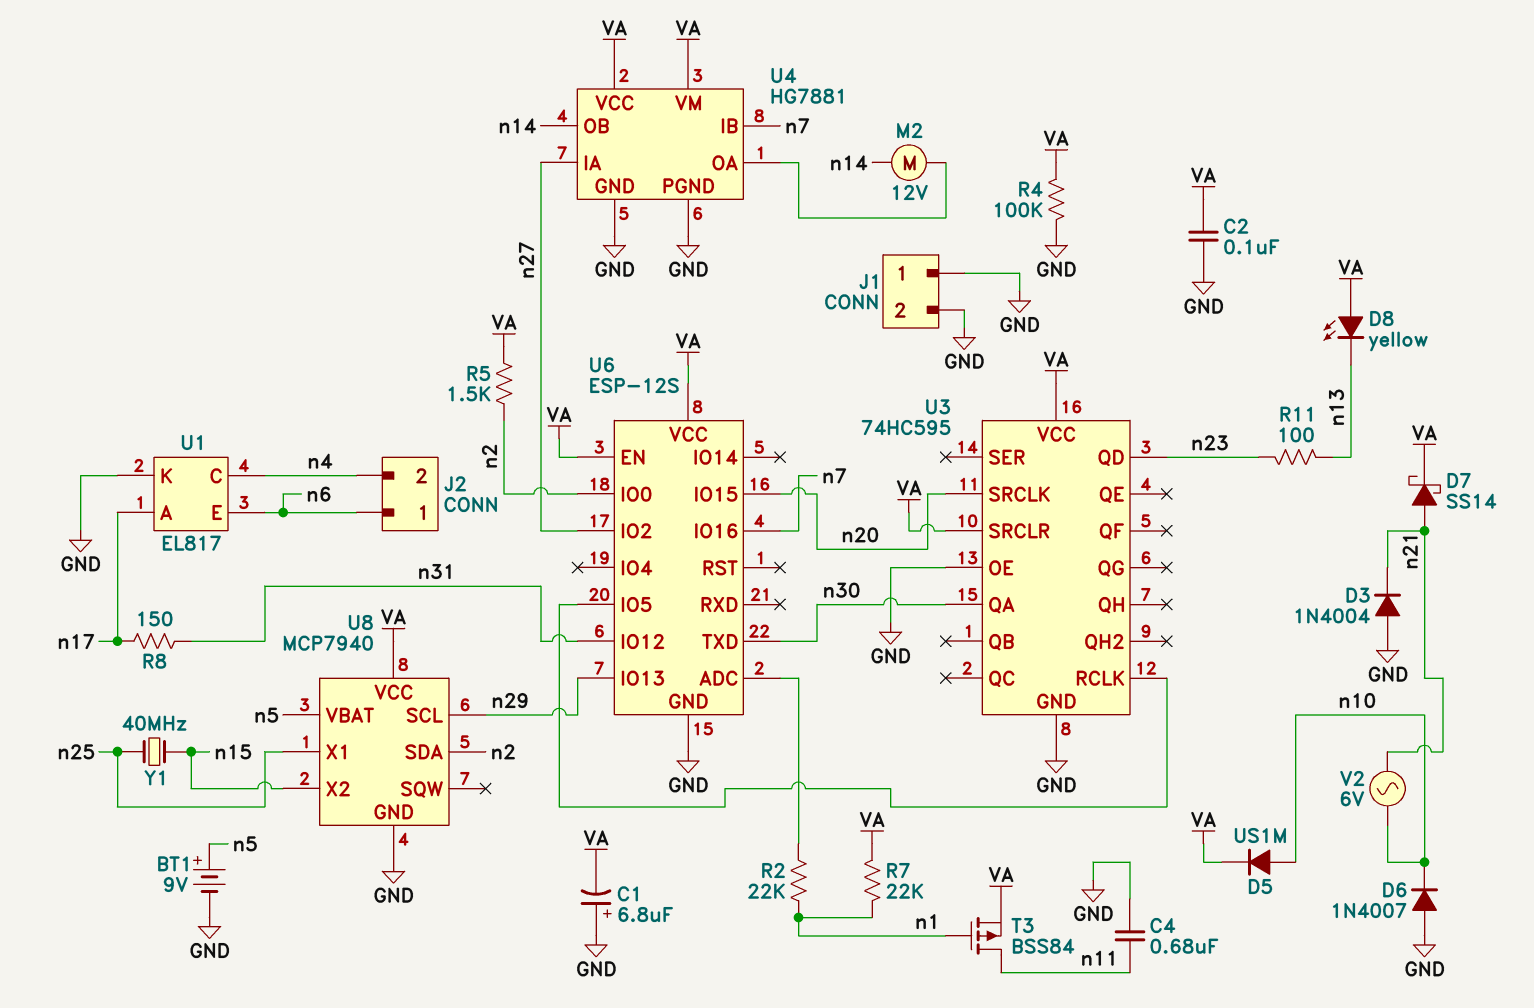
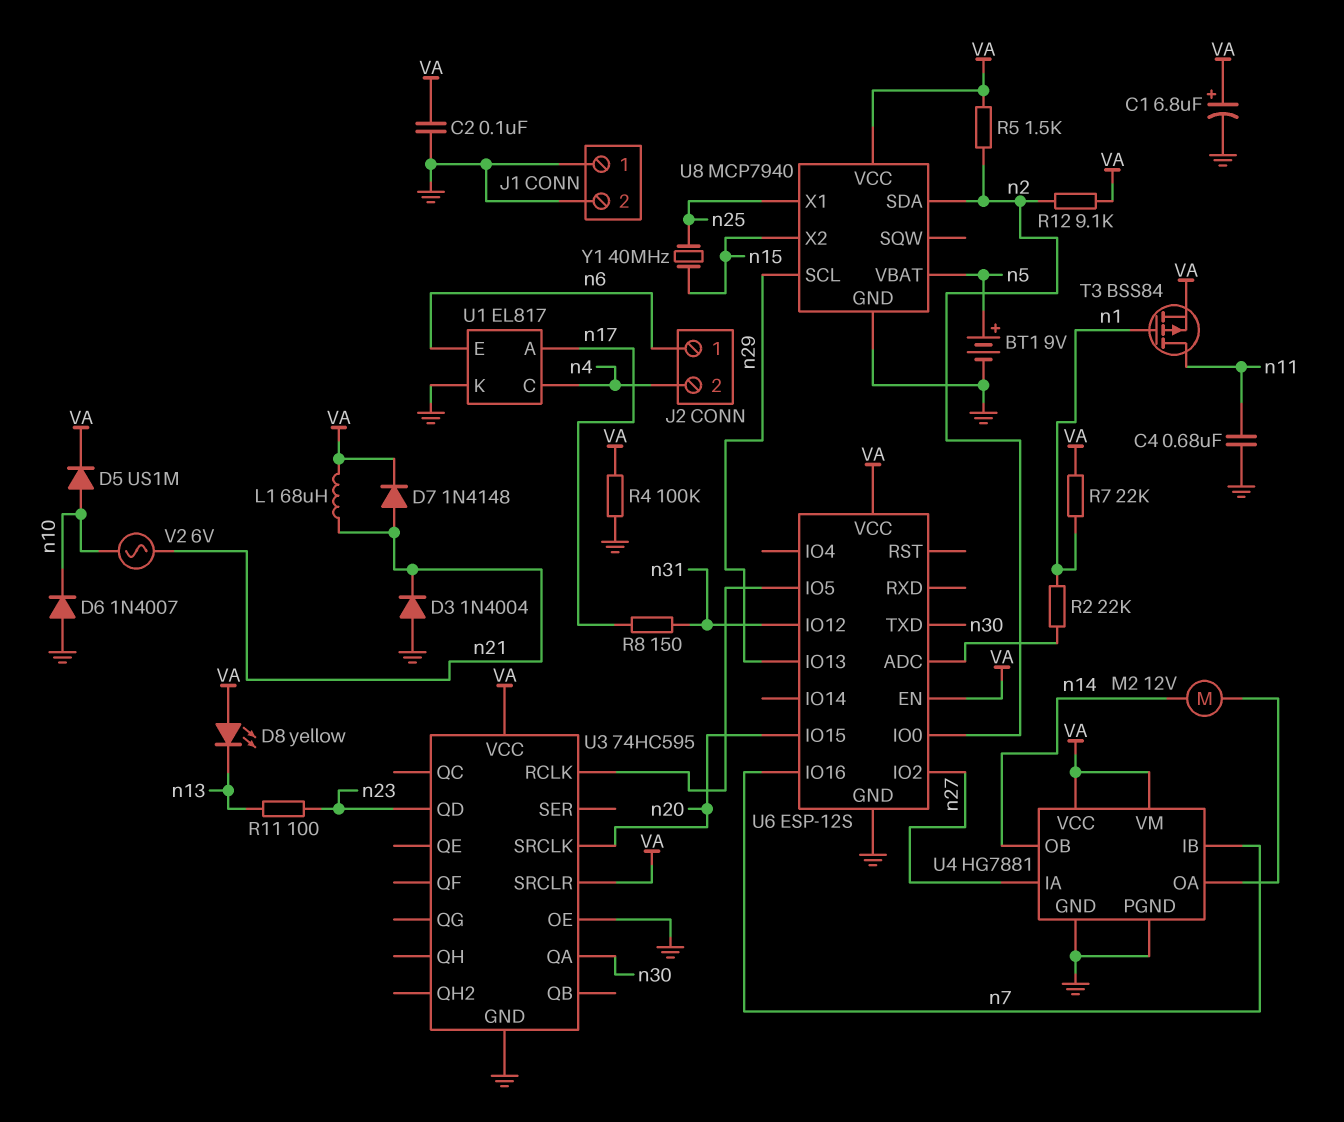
C1: 6.8uF (plus GND, minus VA) -> 6.8uF (plus VA, minus GND)
D7: schottky SS14 (A n21, K VA) -> diode 1N4148 (A n21, K VA)
L1: none -> 68uH (VA, n21)
R12: none -> 9.1k (VA, n2)

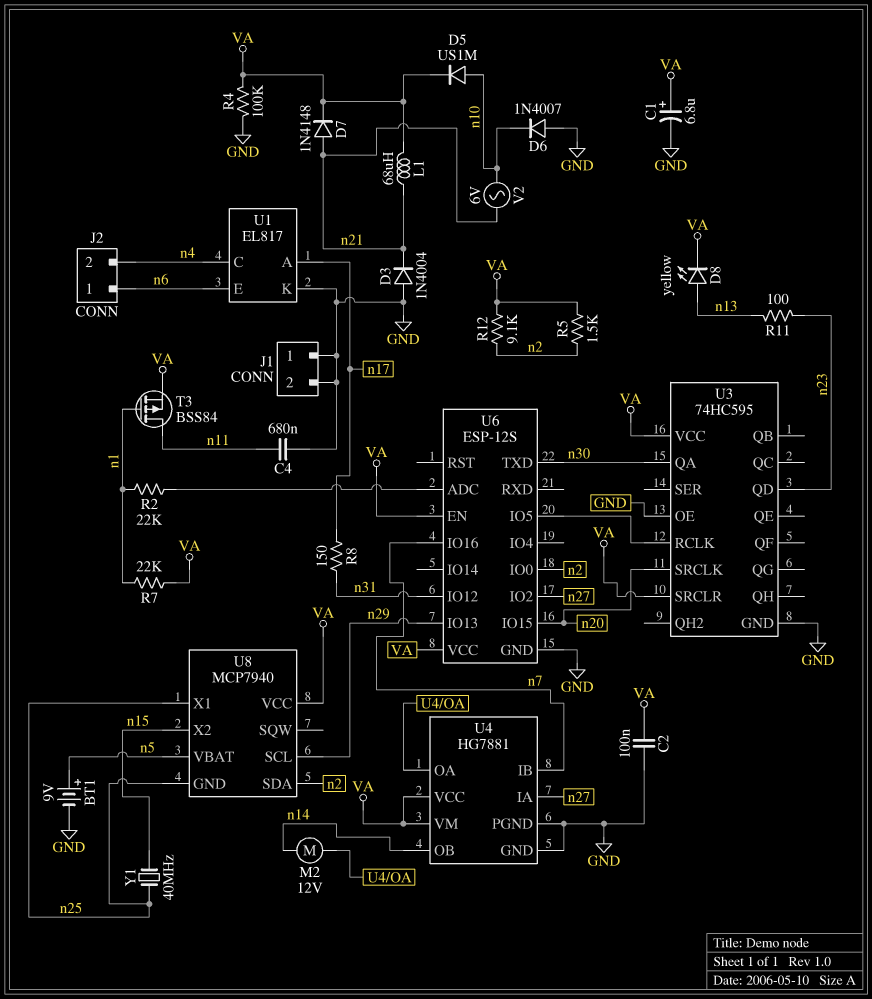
D8: LED yellow (A VA, K n13) -> LED yellow (A n13, K VA)
U8 pin GND: GND -> n25

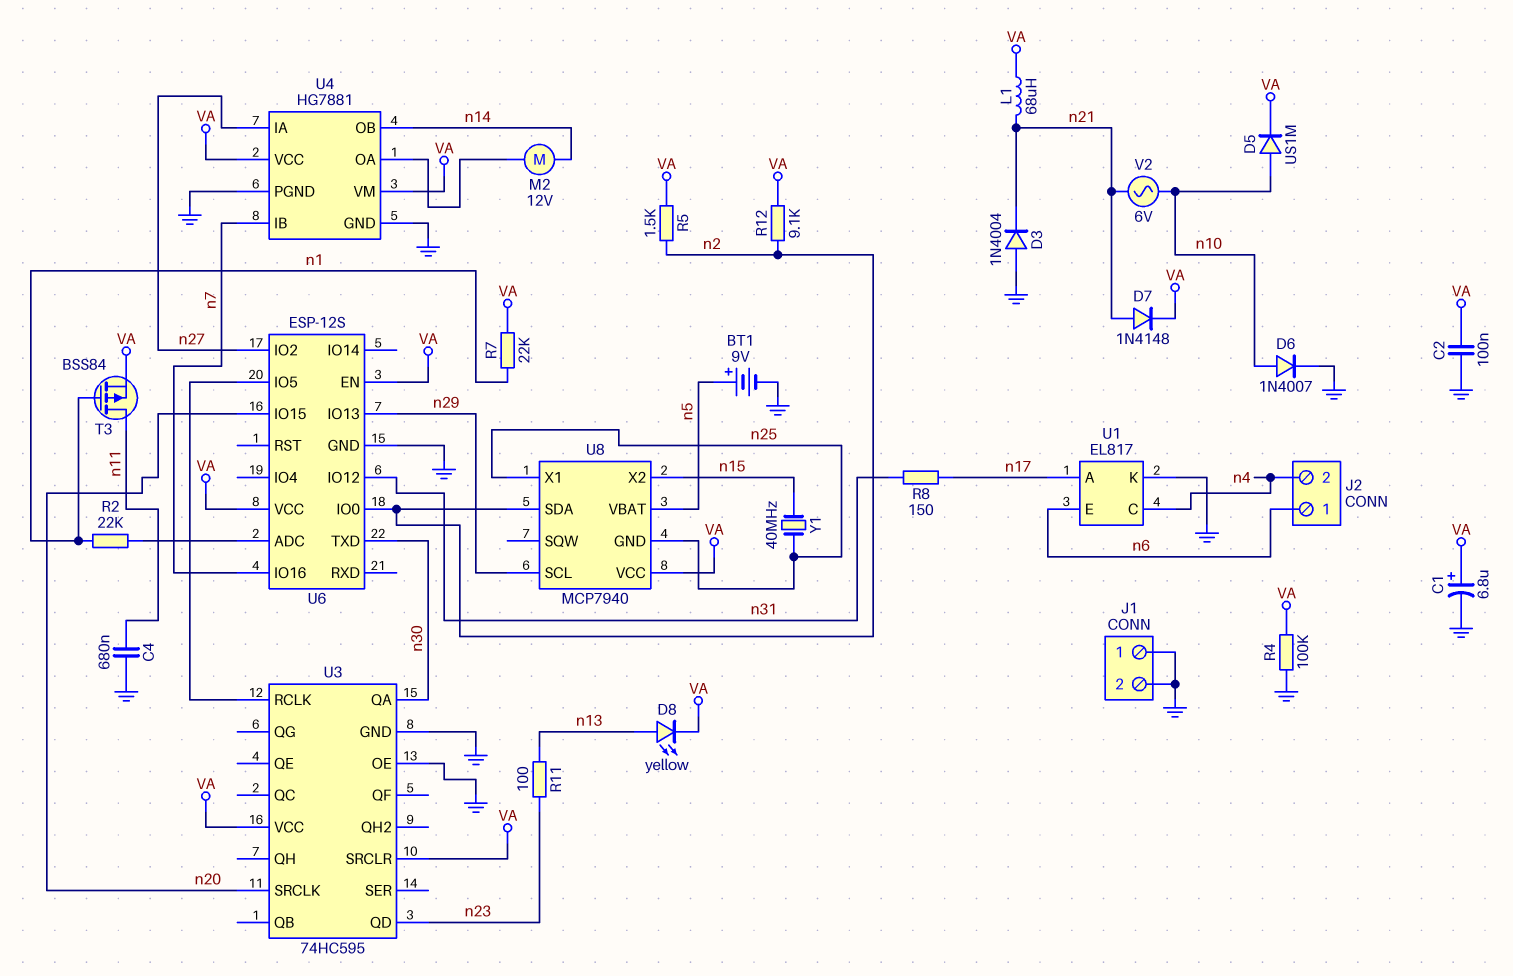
D6: diode 1N4007 (A GND, K n10) -> diode 1N4007 (A n10, K GND)

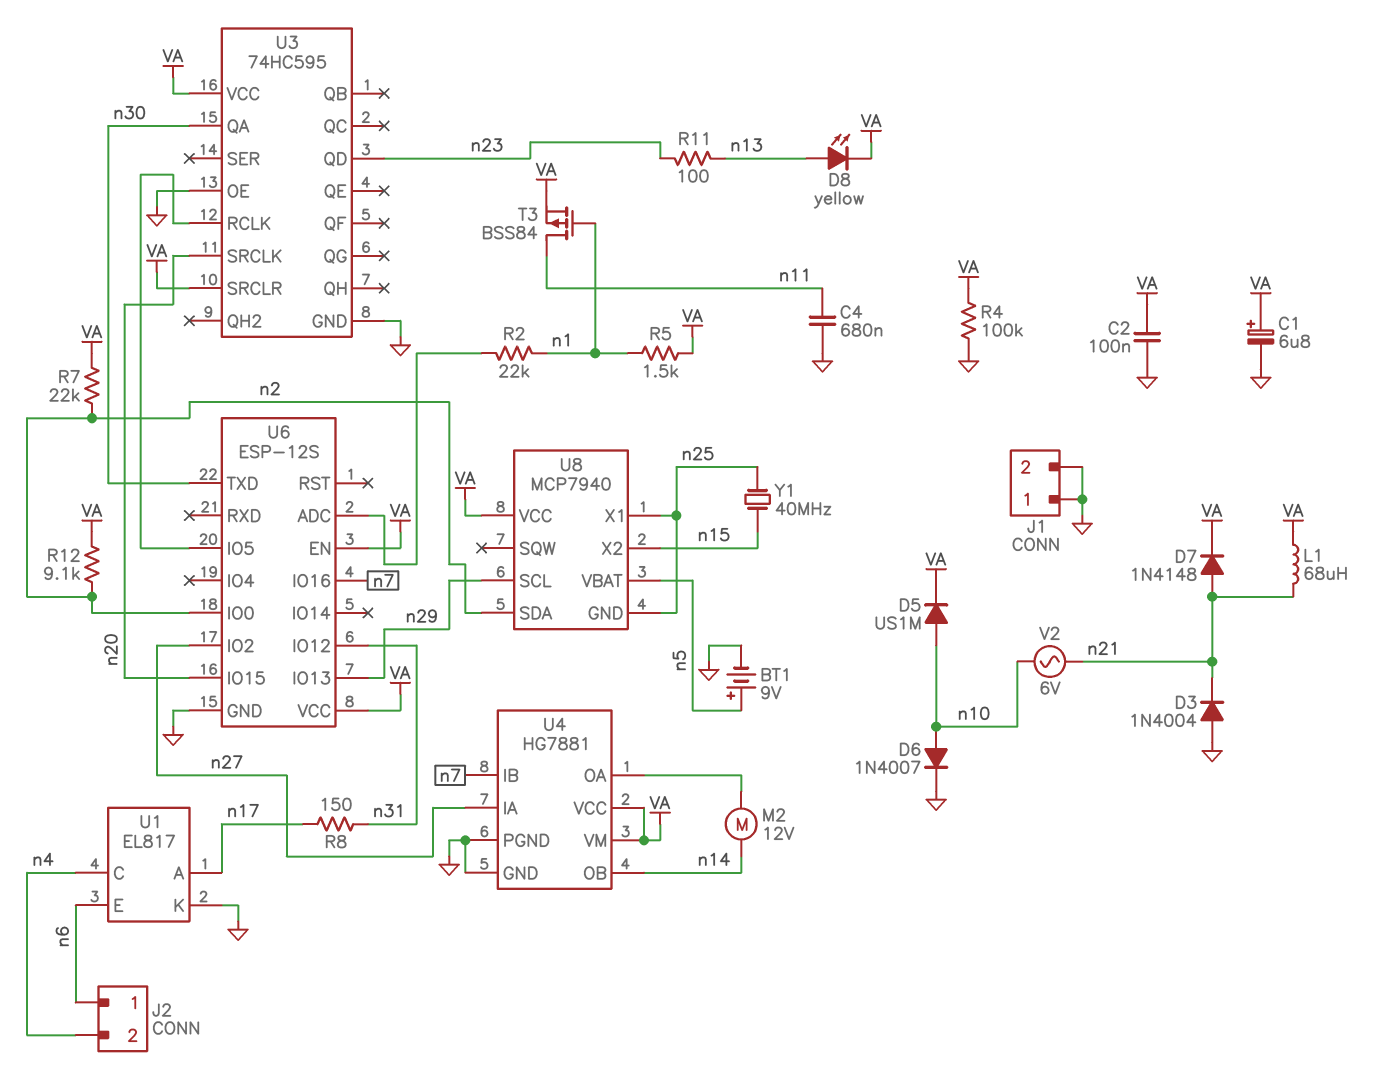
R5: 1.5k (VA, n2) -> 1.5k (VA, n1)
R7: 22k (VA, n1) -> 22k (VA, n2)

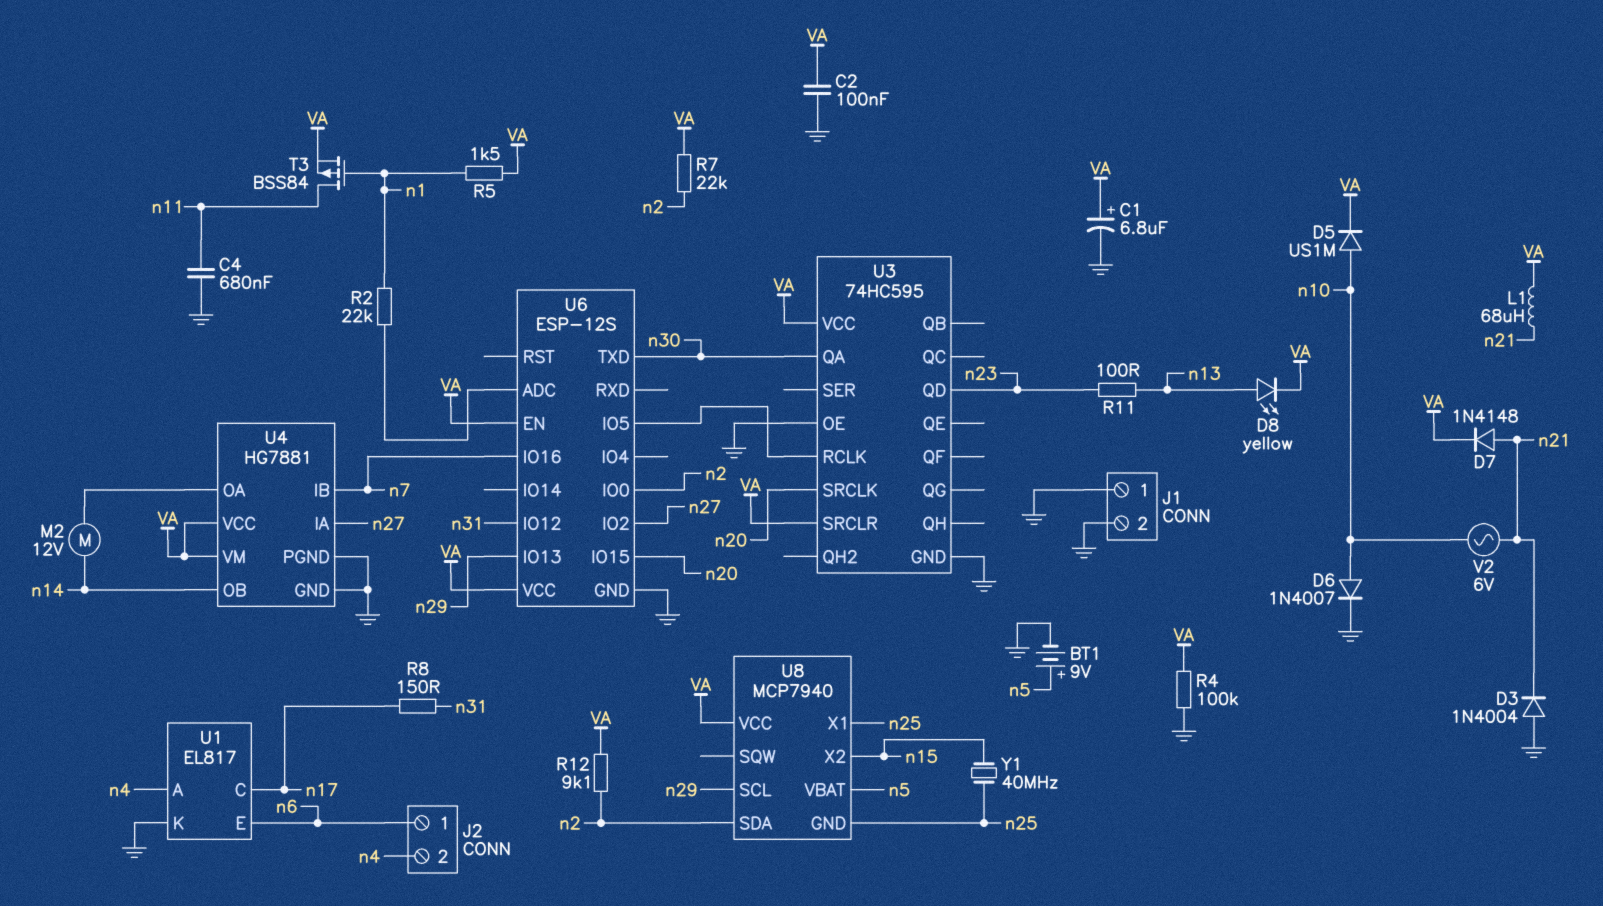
U1 pin A: n17 -> n4
U1 pin C: n4 -> n17

